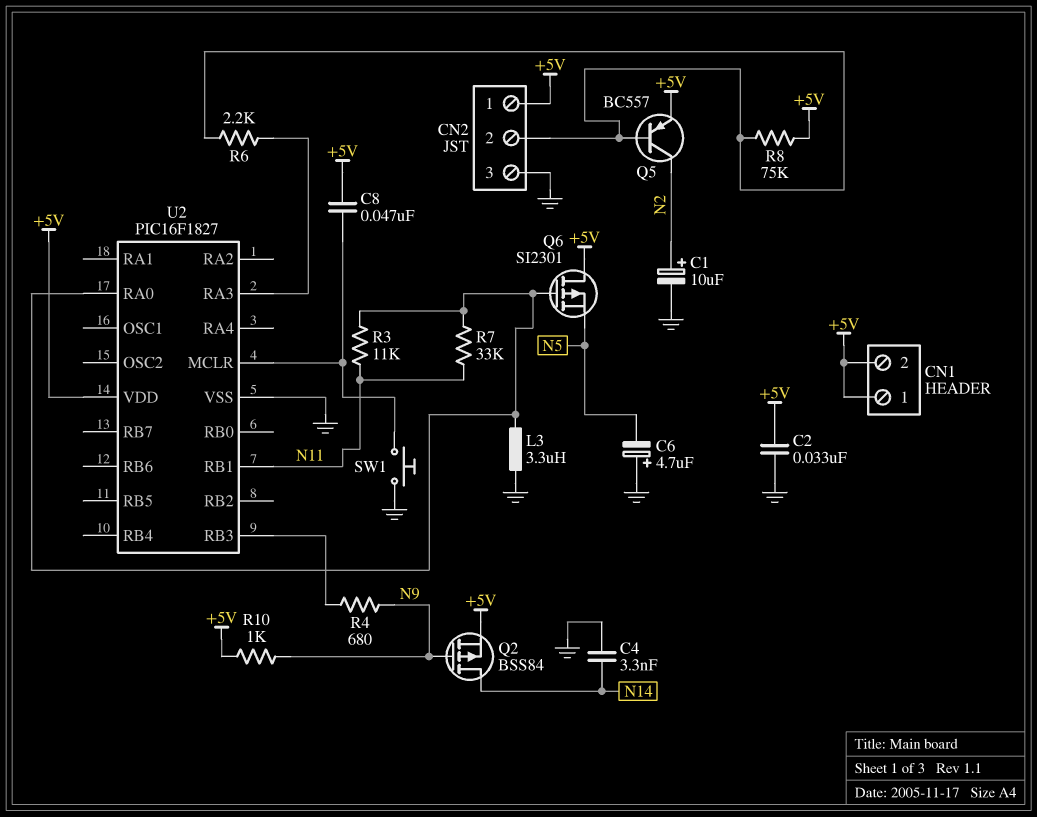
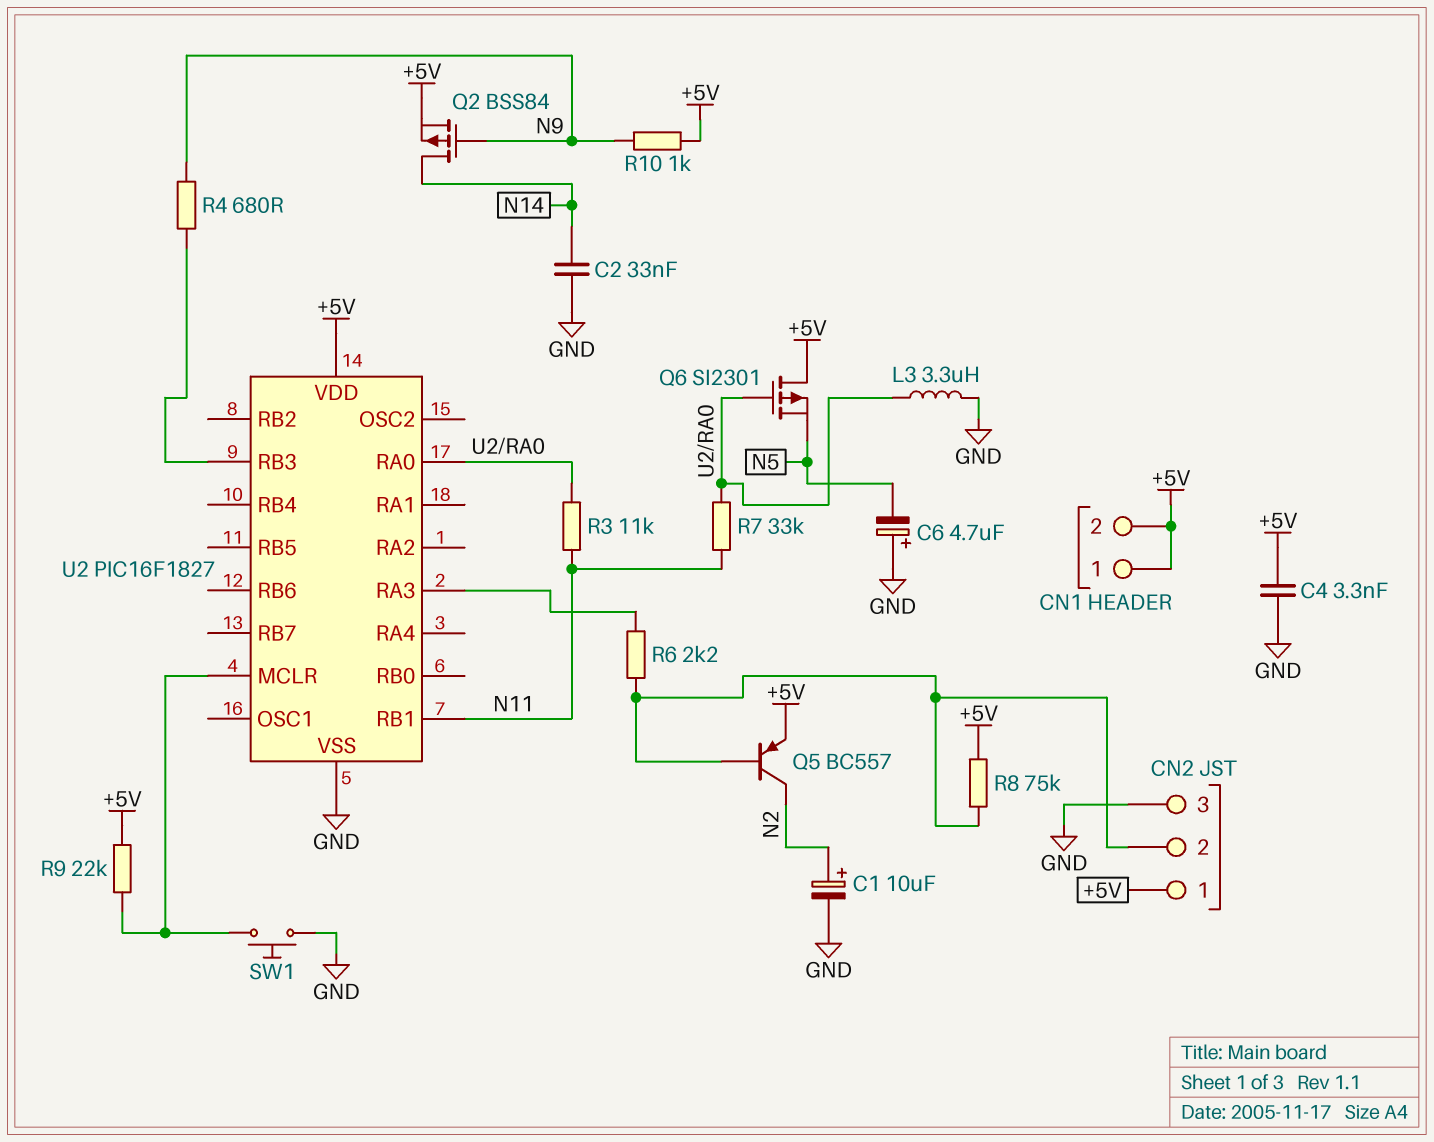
C2: 33nF (+5V, GND) -> 33nF (GND, N14)
C4: 3.3nF (GND, N14) -> 3.3nF (+5V, GND)
C8: 47nF (+5V, U2/MCLR) -> none
R9: none -> 22k (+5V, U2/MCLR)

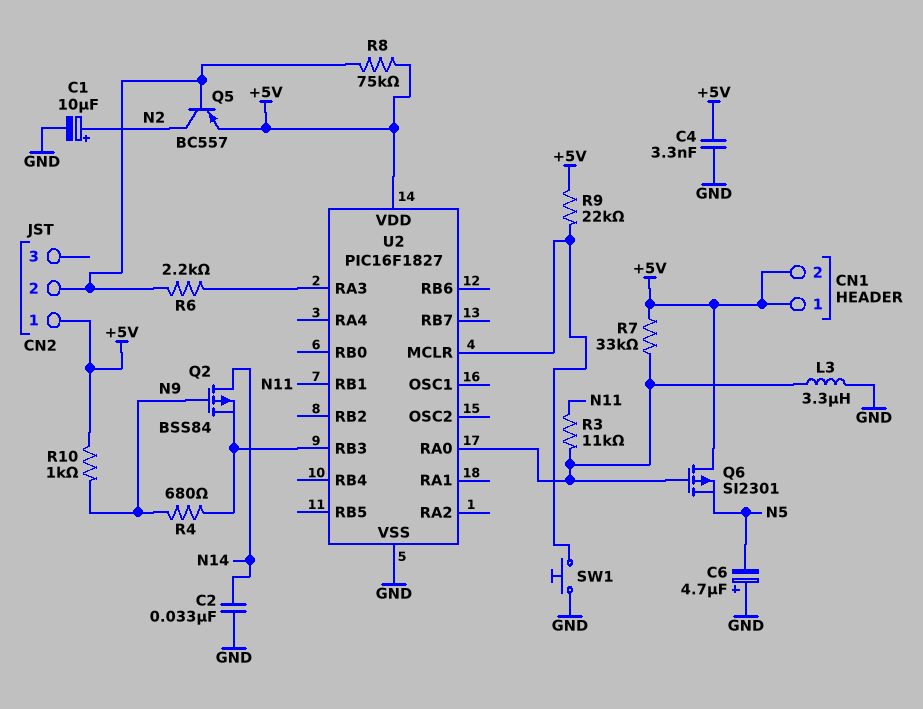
CN2 pin 3: GND -> none
Q2: PMOS BSS84 (G N9, D N14, S +5V) -> PMOS BSS84 (G N9, D N14, S U2/RB3)
R7: 33k (N11, U2/RA0) -> 33k (+5V, U2/RA0)

